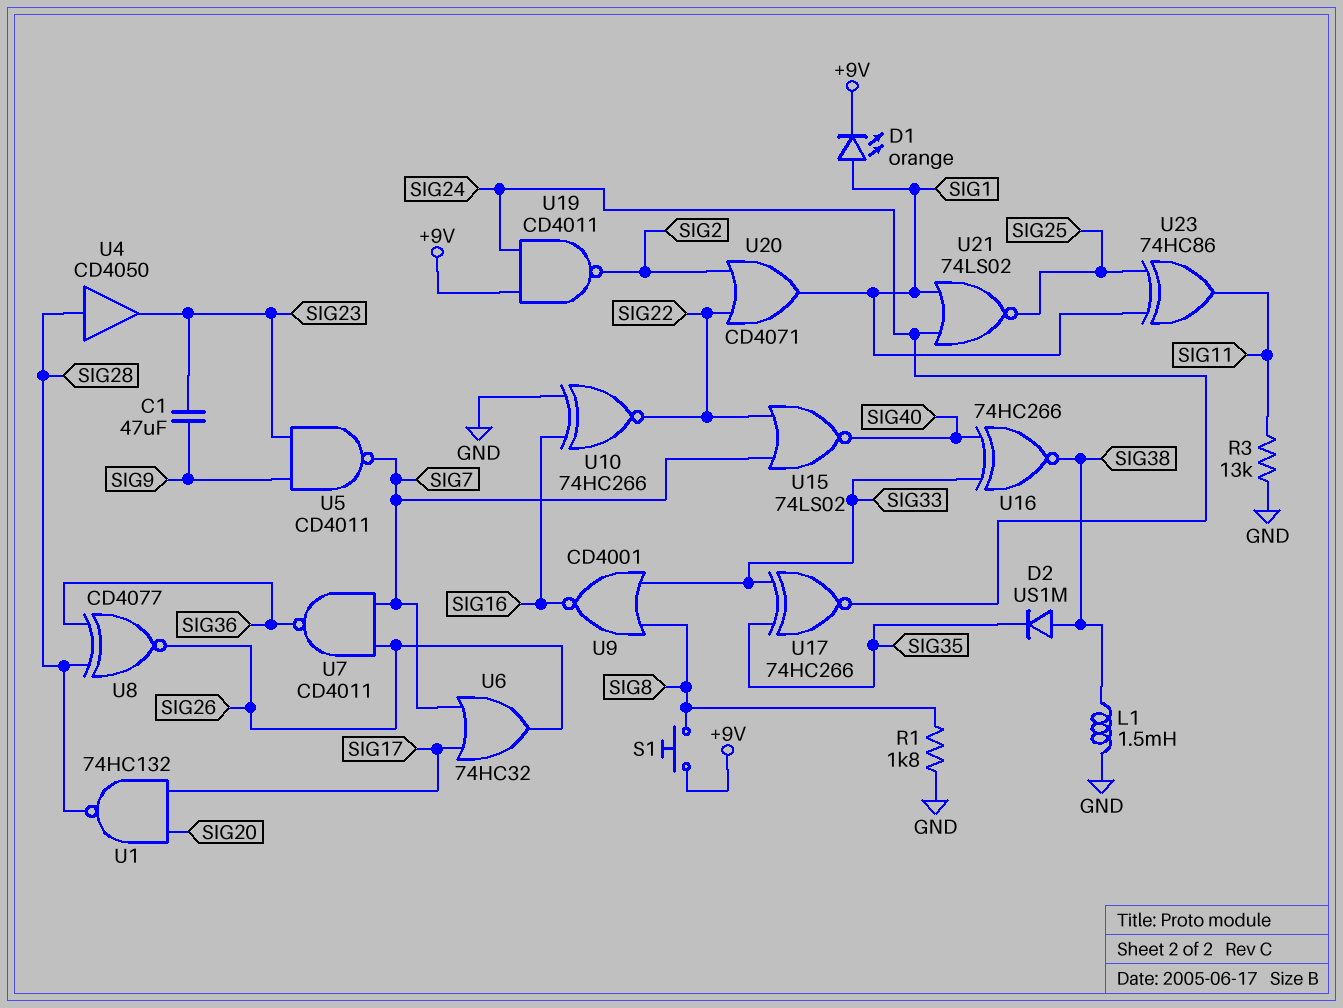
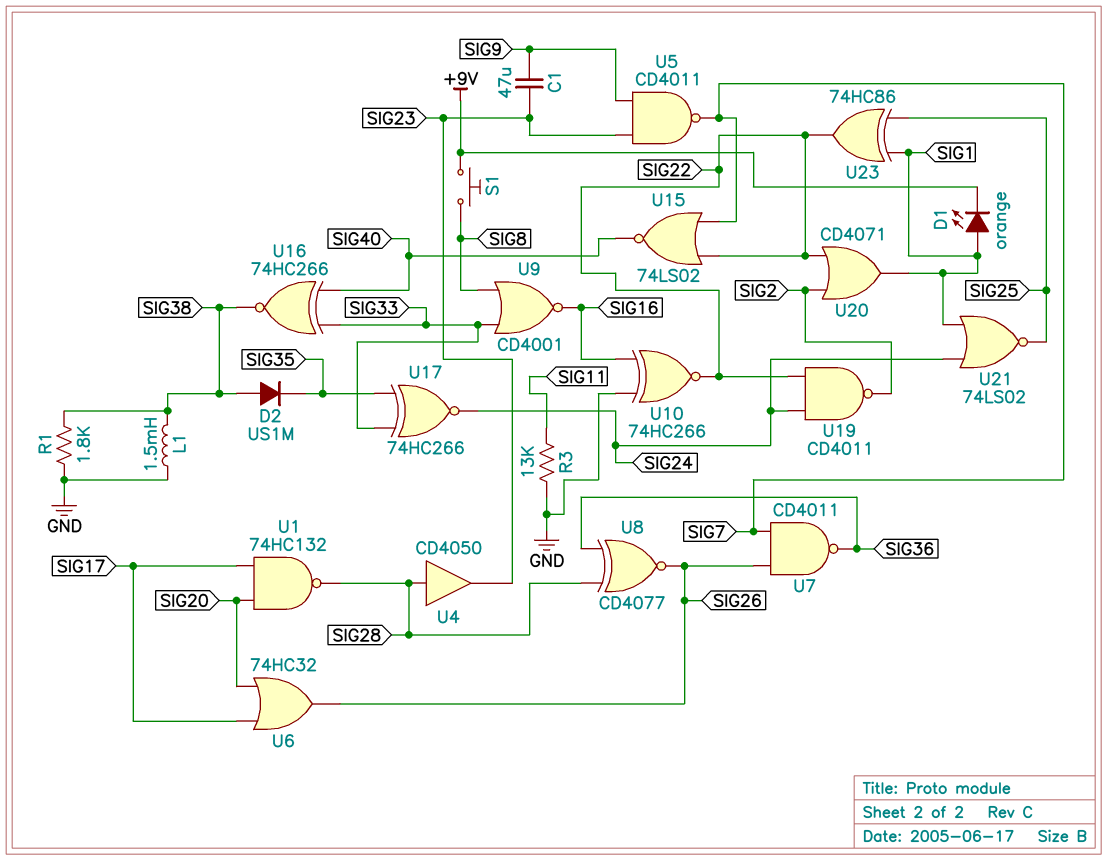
R1: 1.8k (GND, SIG8) -> 1.8k (GND, SIG38)
U6: OR 74HC32 (in SIG7, in SIG17, out SIG26) -> OR 74HC32 (in SIG17, in SIG20, out SIG26)
U19: NAND CD4011 (in +9V, in SIG24, out SIG2) -> NAND CD4011 (in SIG22, in SIG24, out SIG2)
U23: XOR 74HC86 (in SIG1, in SIG25, out SIG11) -> XOR 74HC86 (in SIG1, in SIG25, out SIG22)

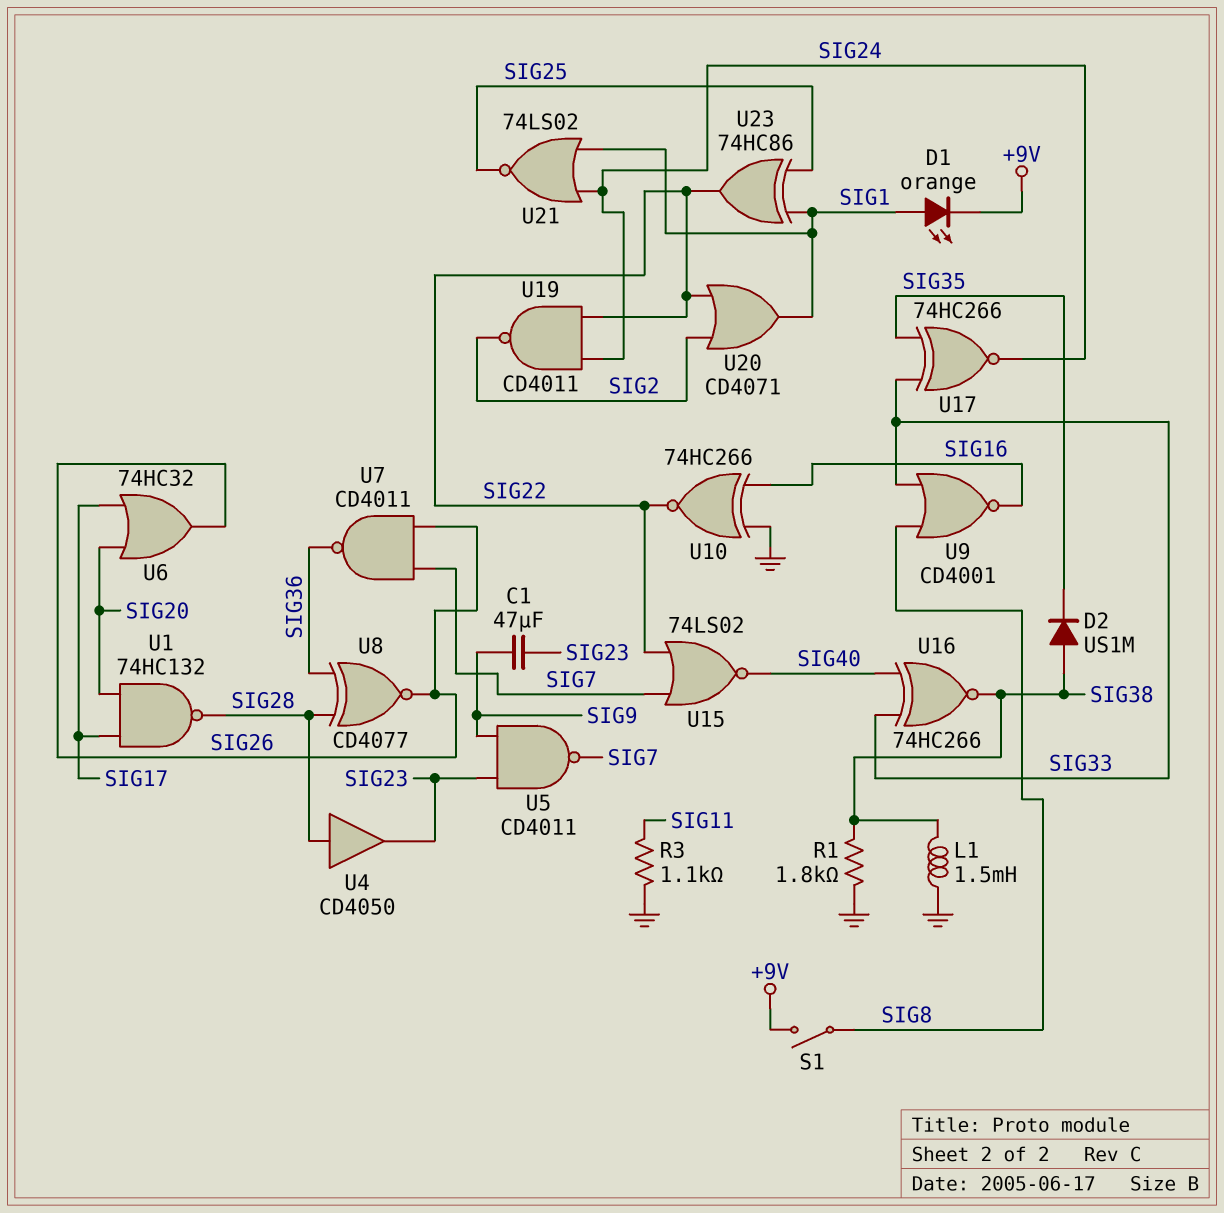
R3: 13k (GND, SIG11) -> 1.1k (GND, SIG11)
S1: button (+9V, SIG8) -> switch (+9V, SIG8)

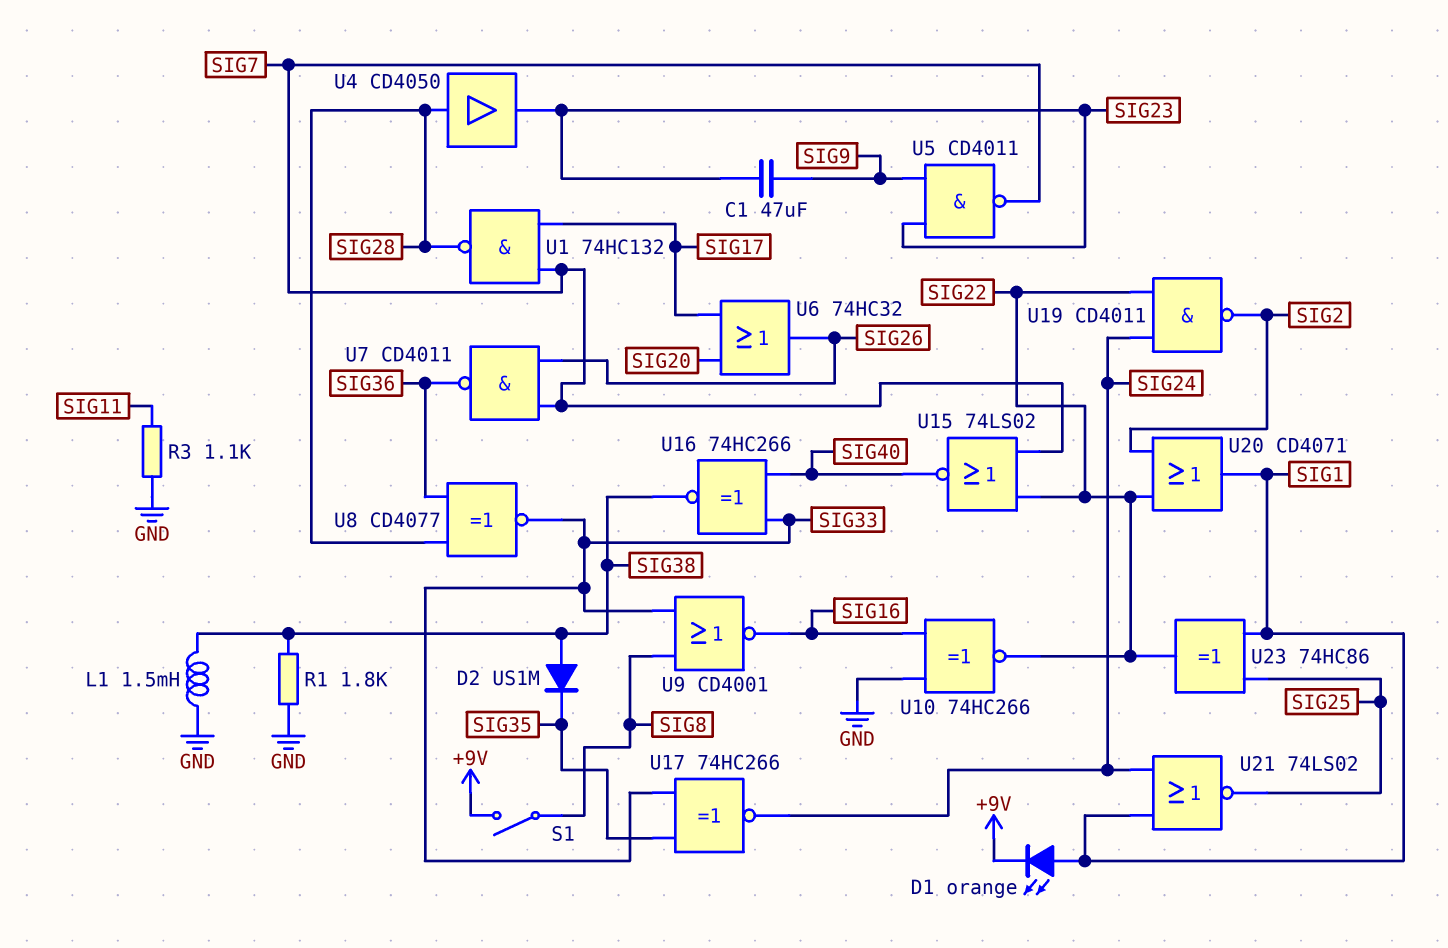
U1: NAND 74HC132 (in SIG17, in SIG20, out SIG28) -> NAND 74HC132 (in SIG7, in SIG17, out SIG28)
U8: XNOR CD4077 (in SIG28, in SIG36, out SIG26) -> XNOR CD4077 (in SIG28, in SIG36, out SIG33)

